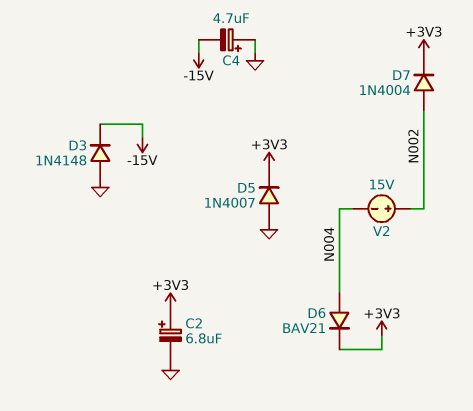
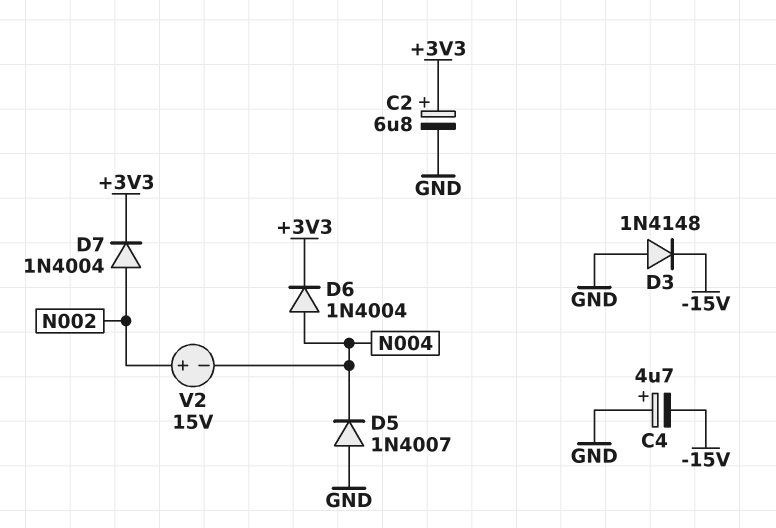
D5: diode 1N4007 (A GND, K +3V3) -> diode 1N4007 (A GND, K N004)
D6: diode BAV21 (A N004, K +3V3) -> diode 1N4004 (A N004, K +3V3)

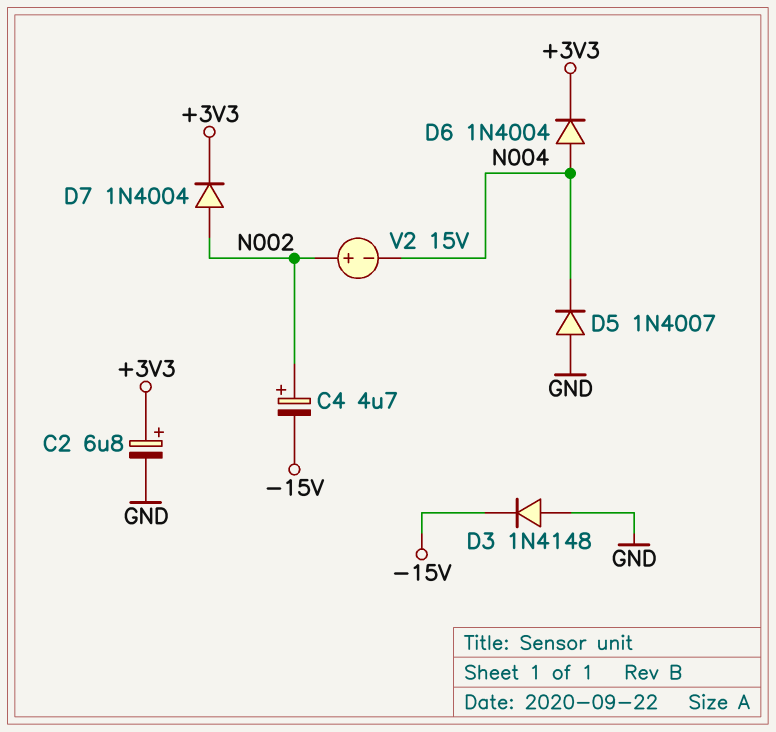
C4: 4.7uF (plus GND, minus -15V) -> 4.7uF (plus N002, minus -15V)

